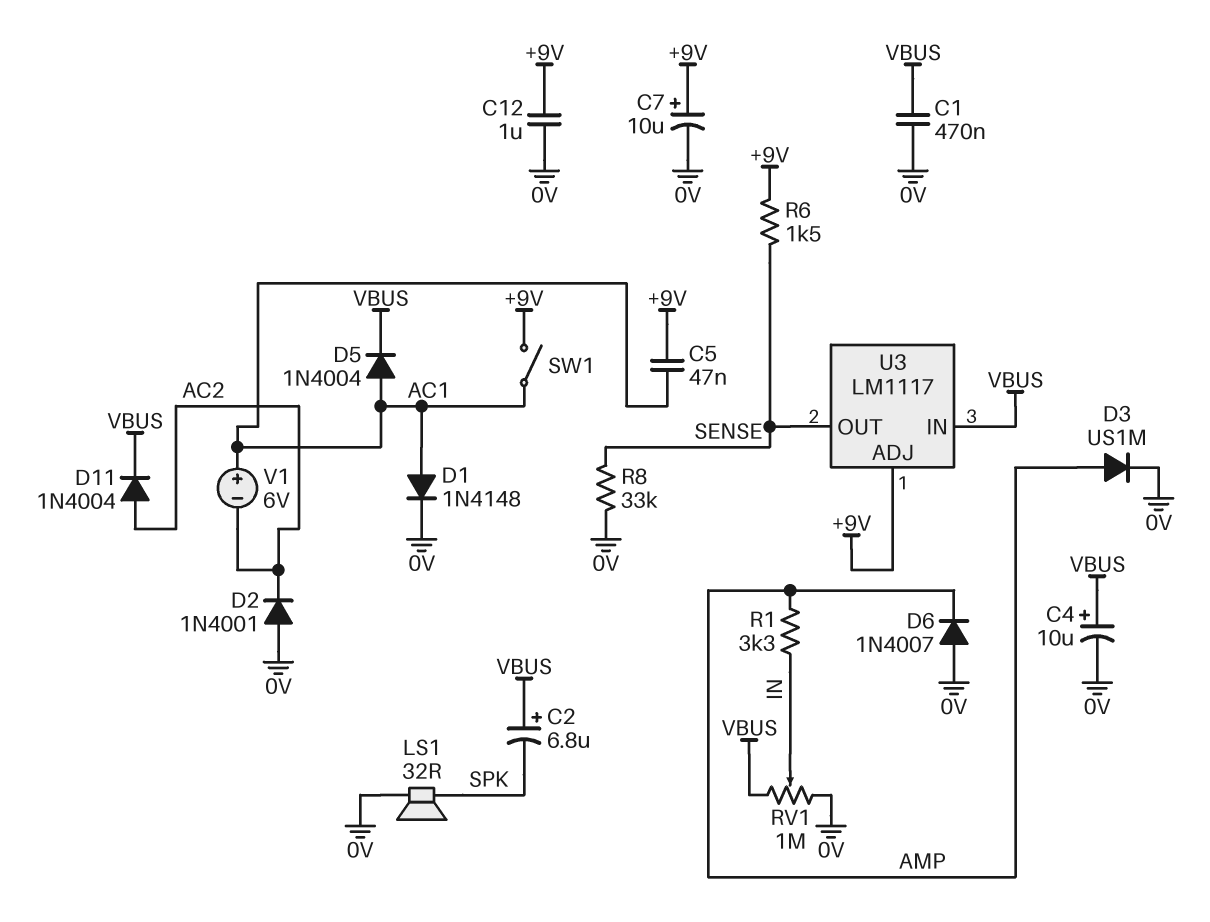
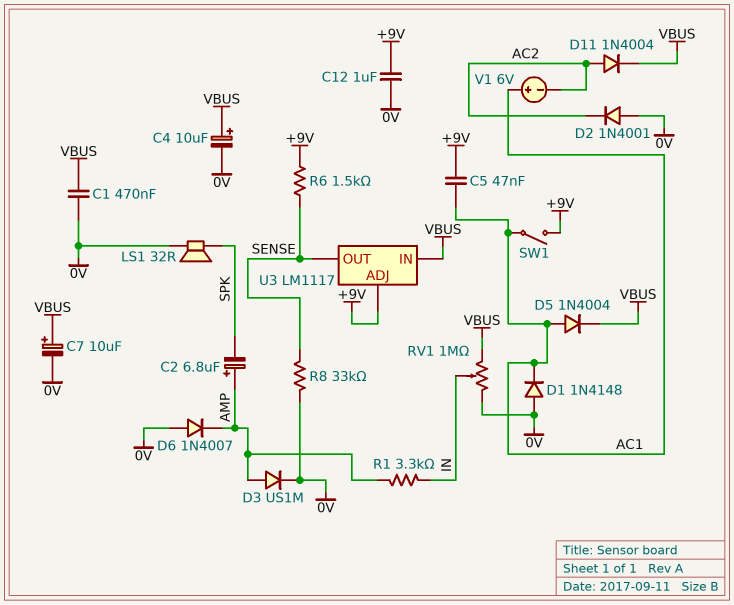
C2: 6.8uF (plus VBUS, minus SPK) -> 6.8uF (plus AMP, minus SPK)
C7: 10uF (plus +9V, minus 0V) -> 10uF (plus VBUS, minus 0V)
D1: diode 1N4148 (A AC1, K 0V) -> diode 1N4148 (A 0V, K AC1)

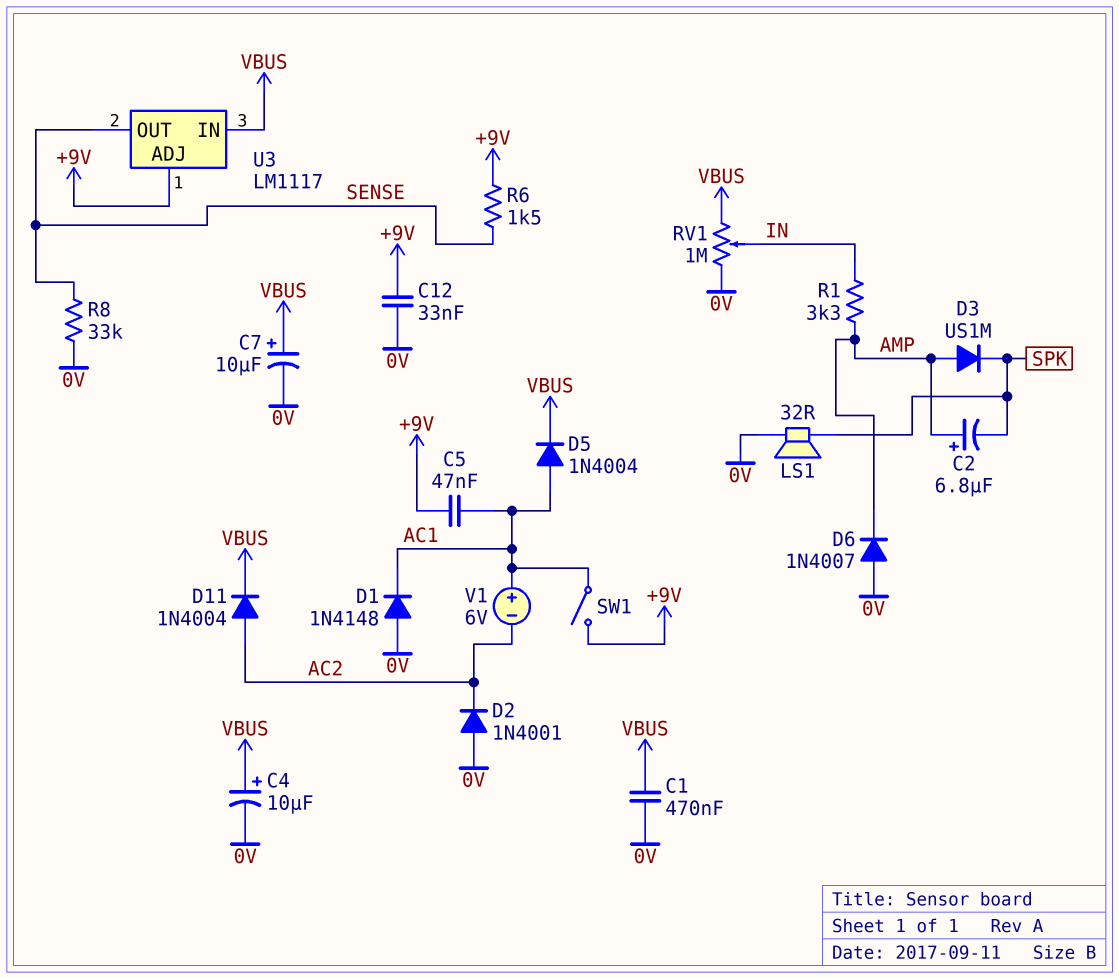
C12: 1uF (+9V, 0V) -> 33nF (+9V, 0V)
D3: diode US1M (A AMP, K 0V) -> diode US1M (A AMP, K SPK)

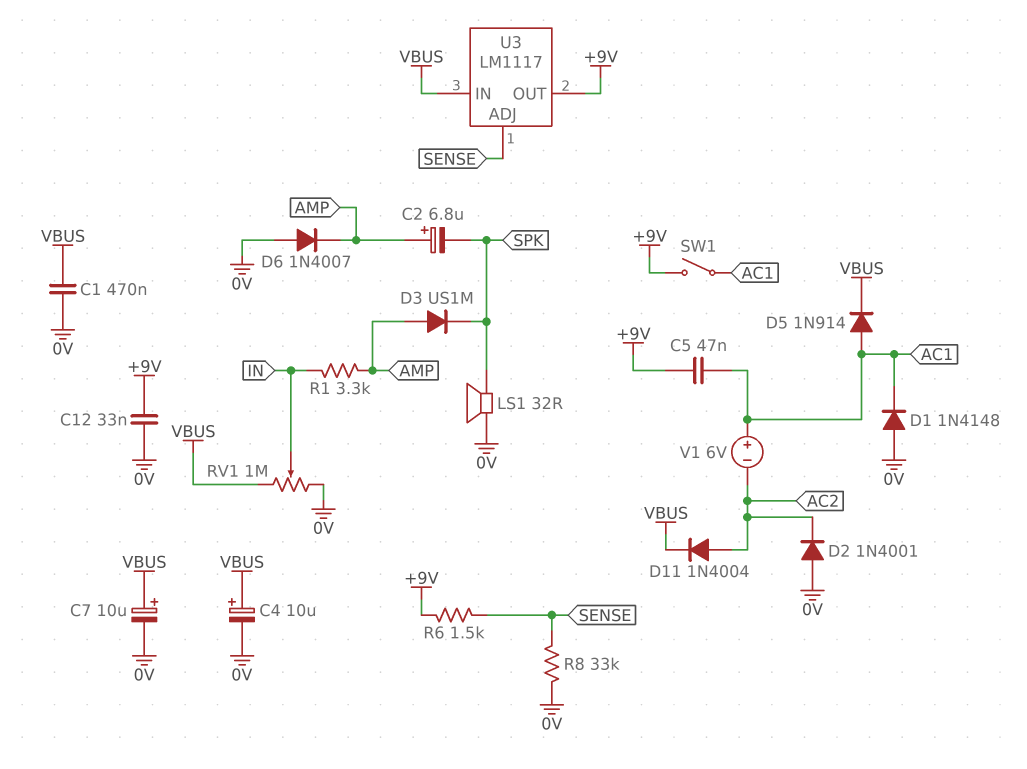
D5: diode 1N4004 (A AC1, K VBUS) -> diode 1N914 (A AC1, K VBUS)
U3 pin ADJ: +9V -> SENSE
U3 pin OUT: SENSE -> +9V

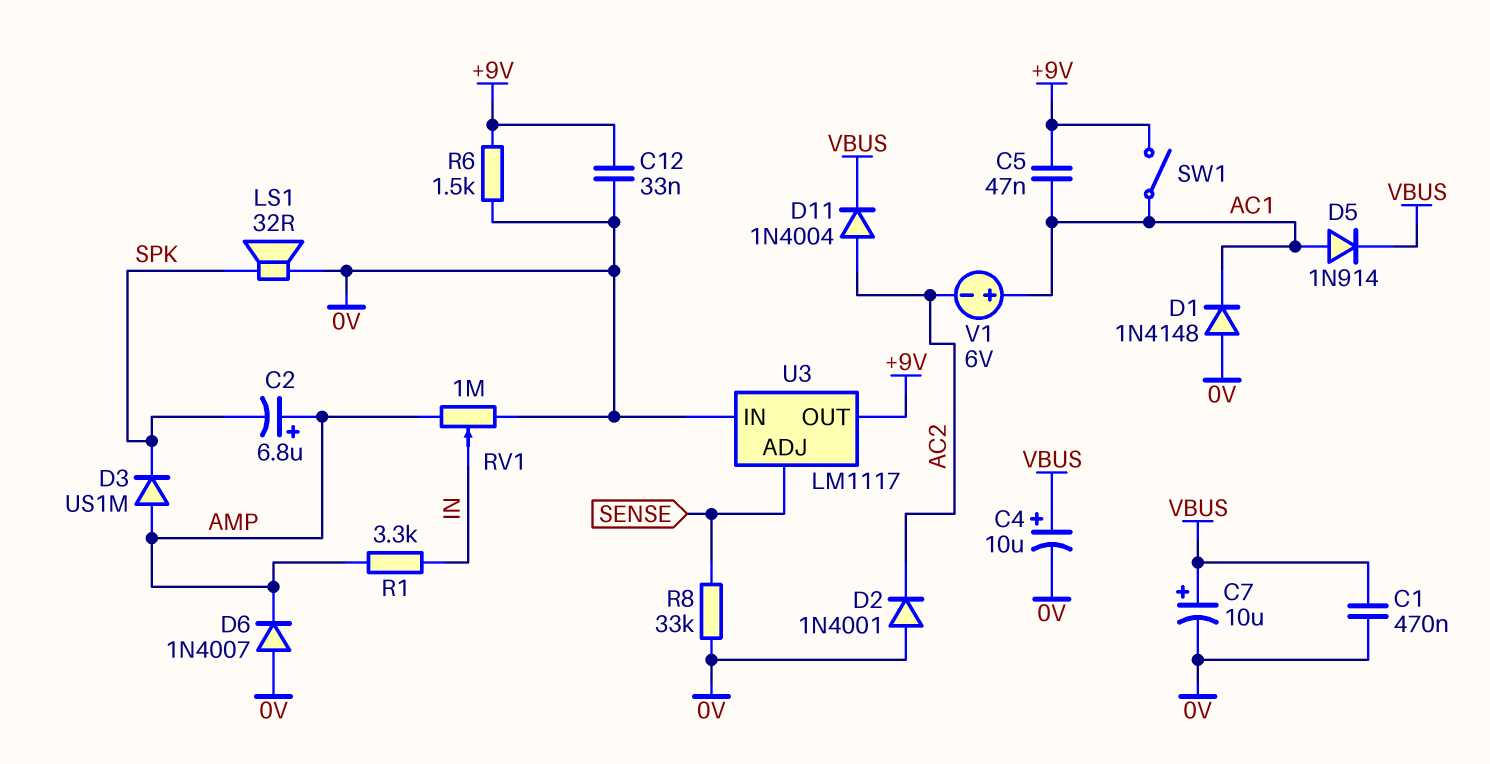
R6: 1.5k (+9V, SENSE) -> 1.5k (+9V, 0V)
RV1: 1M (0V, VBUS, wiper IN) -> 1M (0V, AMP, wiper IN)
U3 pin IN: VBUS -> 0V

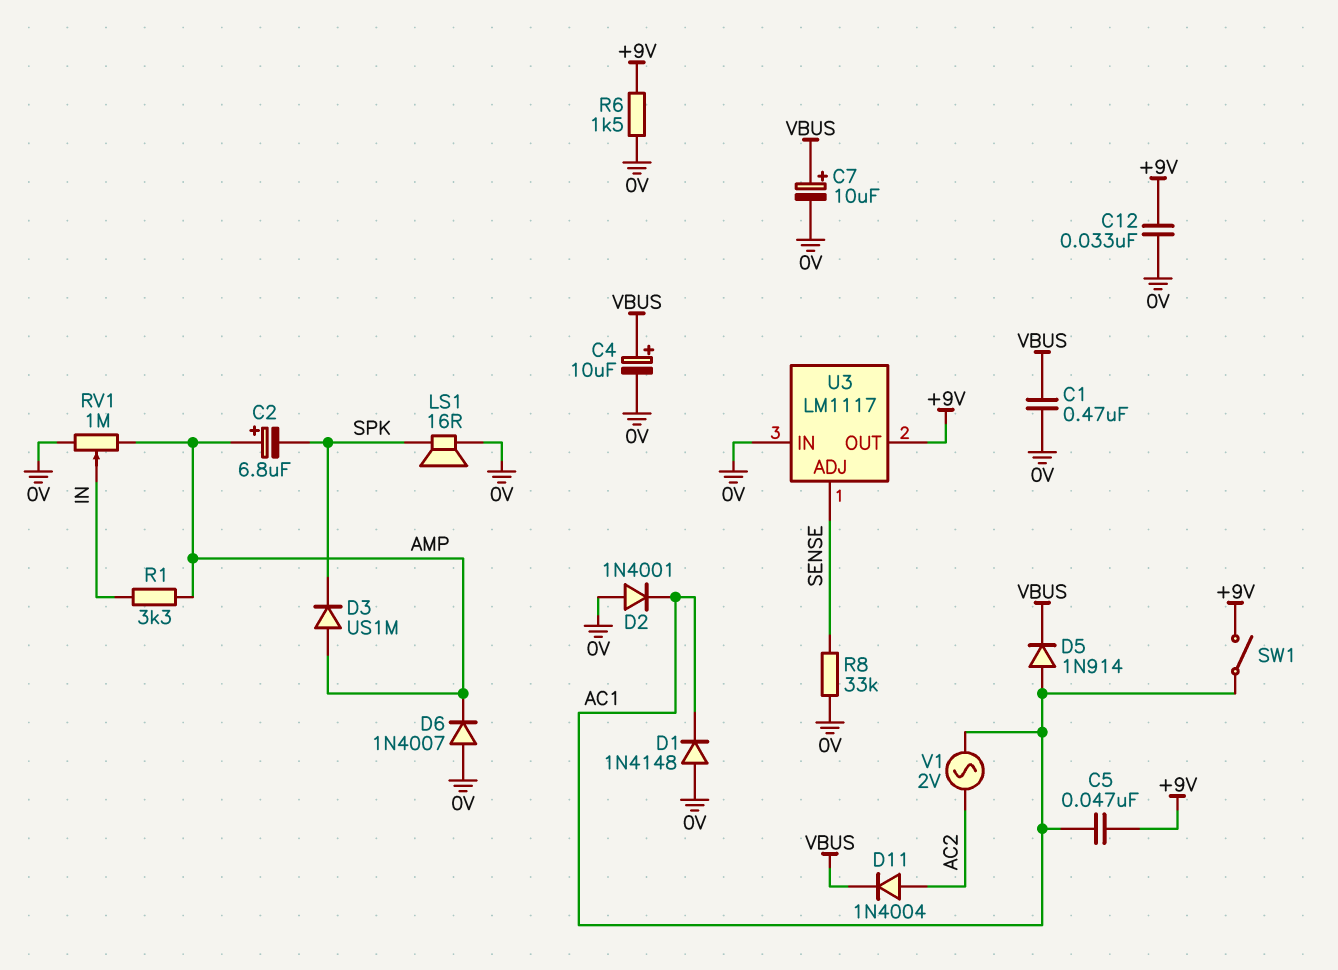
D2: diode 1N4001 (A 0V, K AC2) -> diode 1N4001 (A 0V, K AC1)
LS1: speaker 32R (0V, SPK) -> speaker 16R (0V, SPK)
V1: 6V (plus AC1, minus AC2) -> AC 2V (AC1, AC2)

